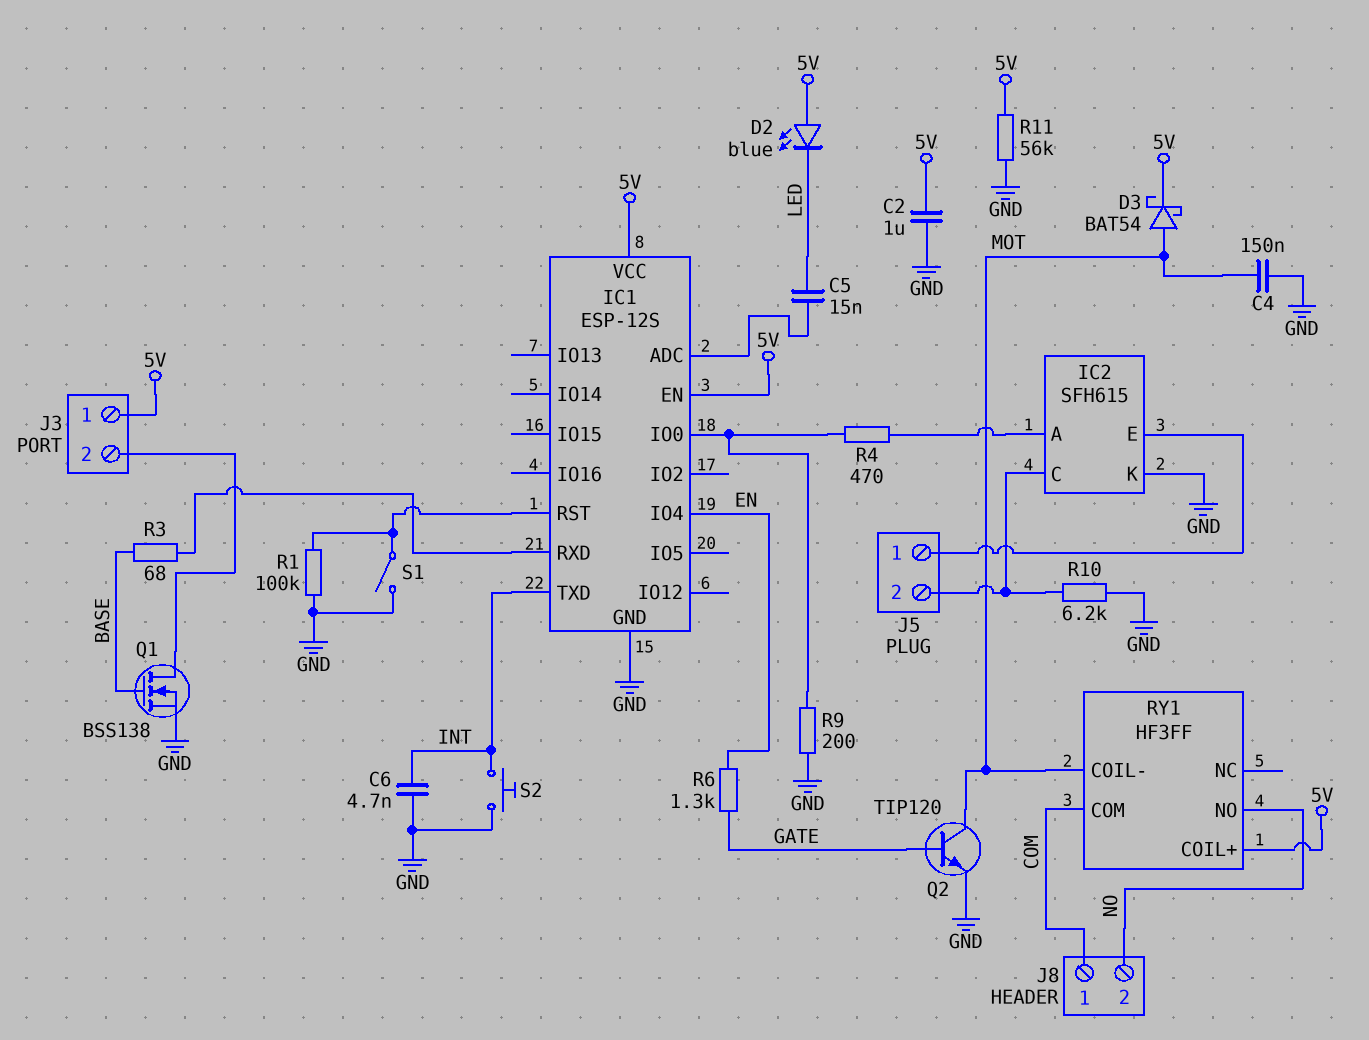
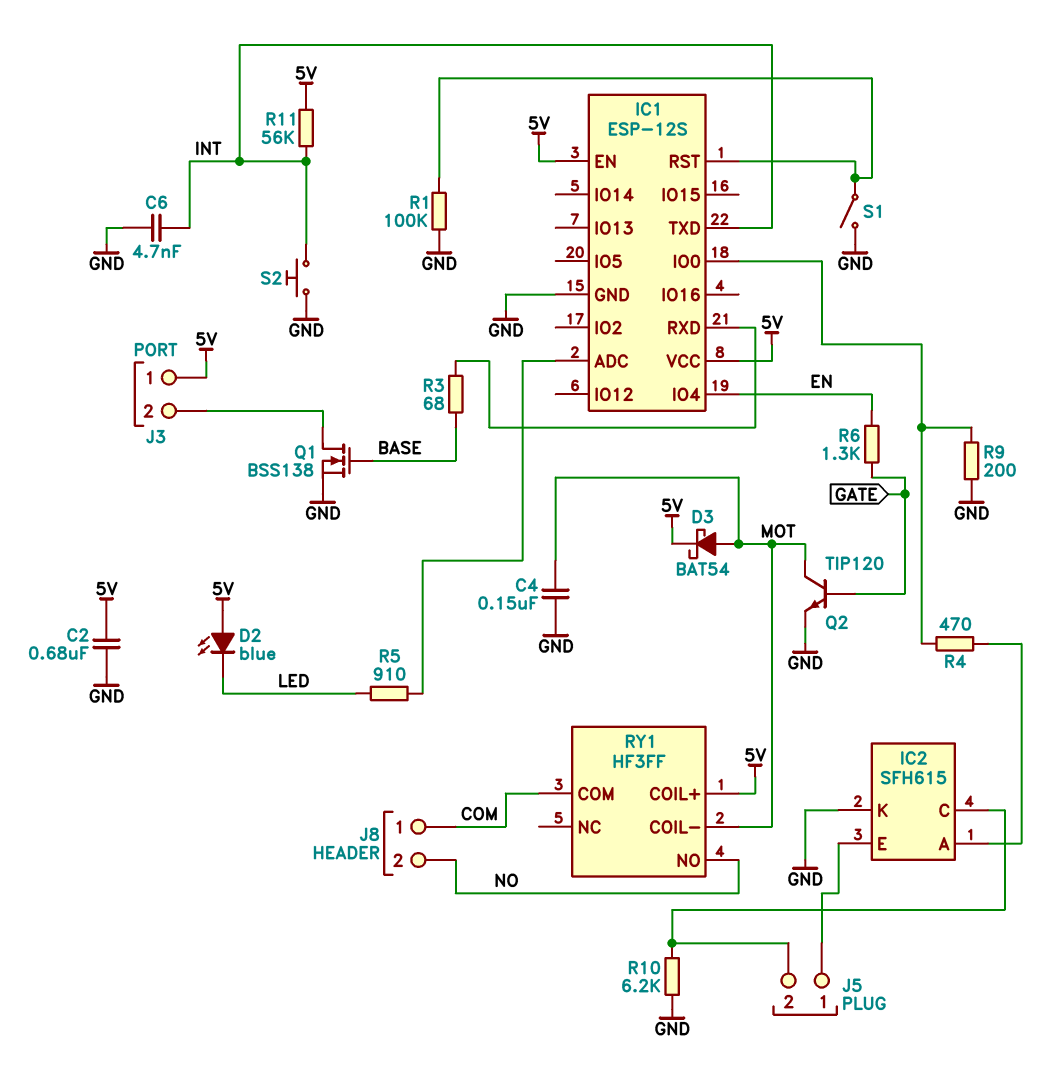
C2: 1uF (5V, GND) -> 680nF (5V, GND)
C5: 15nF (IC1/ADC, LED) -> none
R5: none -> 910 (IC1/ADC, LED)
R11: 56k (5V, GND) -> 56k (5V, INT)

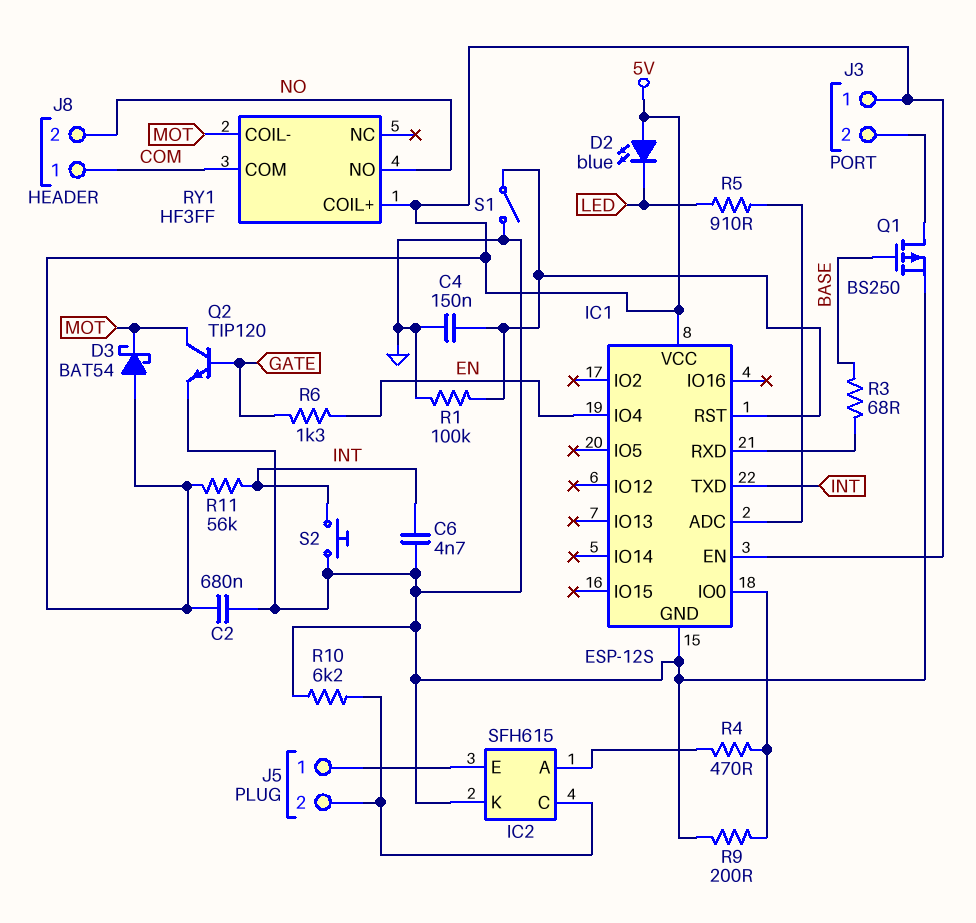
C4: 150nF (GND, MOT) -> 150nF (GND, IC1/RST)
D3: schottky BAT54 (A MOT, K 5V) -> schottky BAT54 (A 5V, K MOT)
Q1: NMOS BSS138 (G BASE, D J3/2, S GND) -> PMOS BS250 (G BASE, D J3/2, S GND)

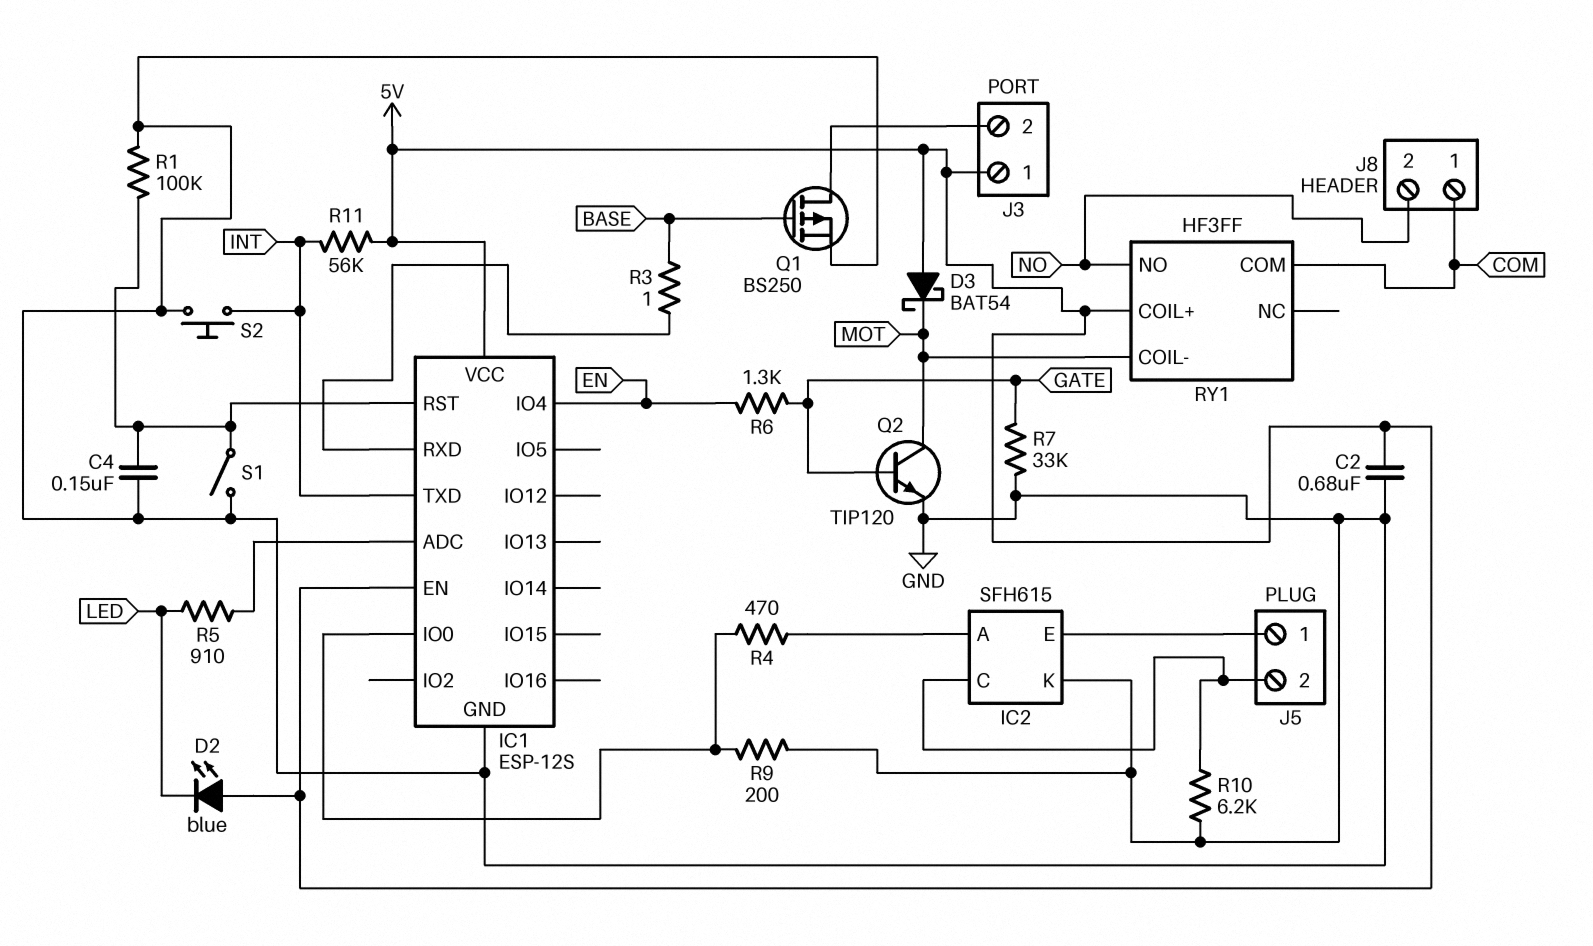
C6: 4.7nF (GND, INT) -> none
R3: 68 (BASE, IC1/RXD) -> 1 (BASE, IC1/RXD)
R7: none -> 33k (GATE, GND)

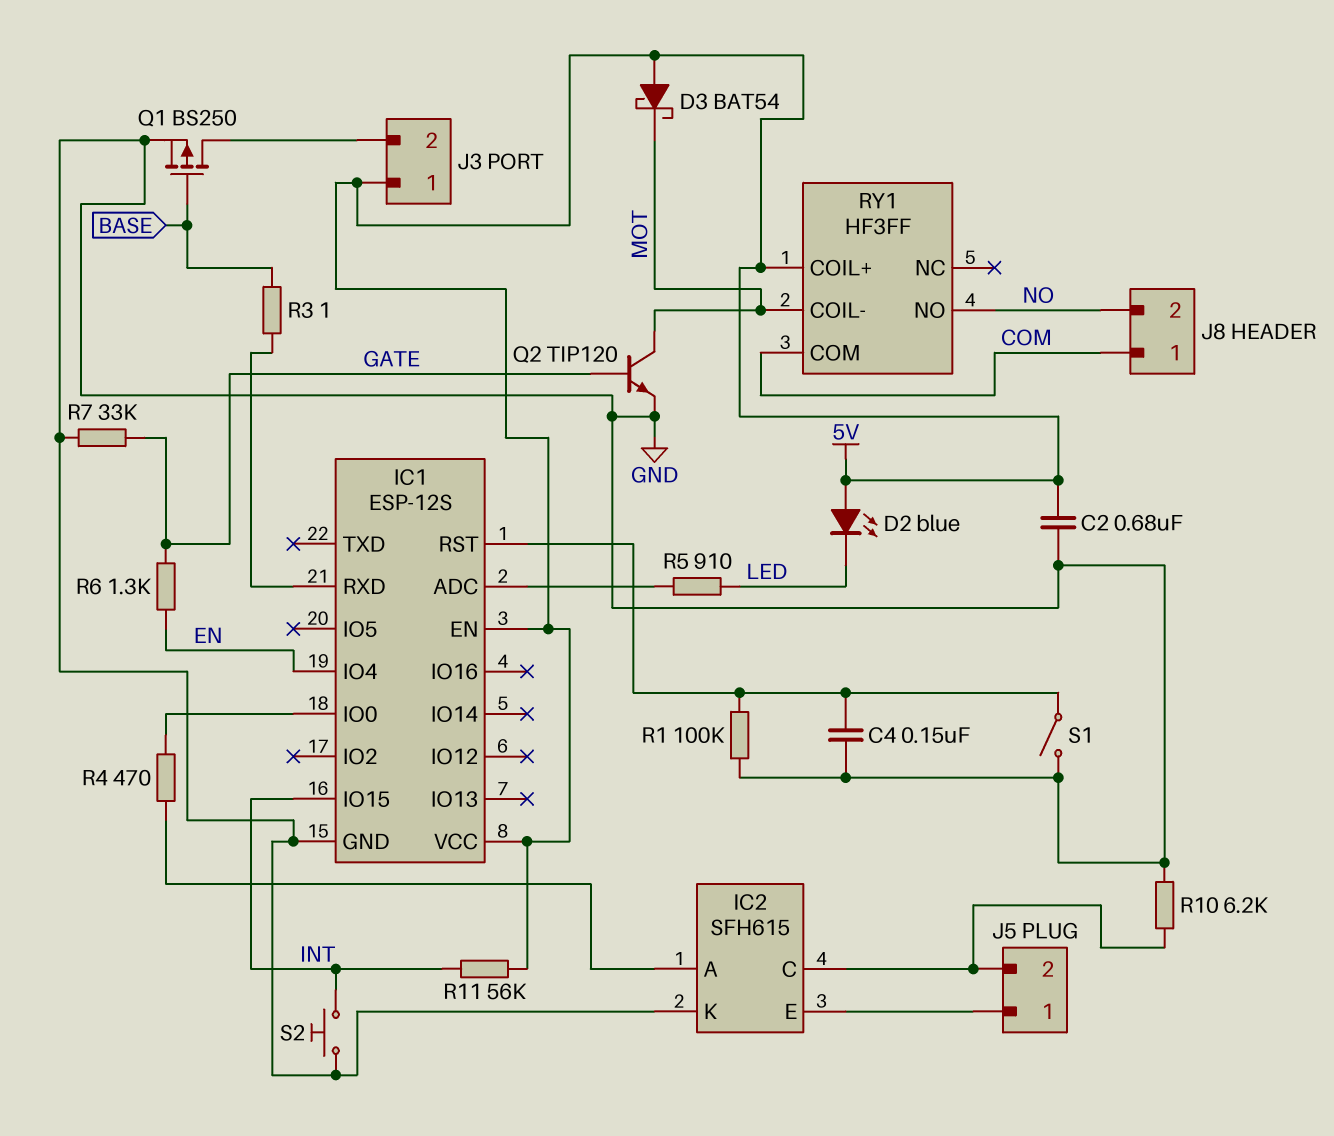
IC1 pin IO15: none -> INT
IC1 pin TXD: INT -> none
R9: 200 (GND, IC1/IO0) -> none

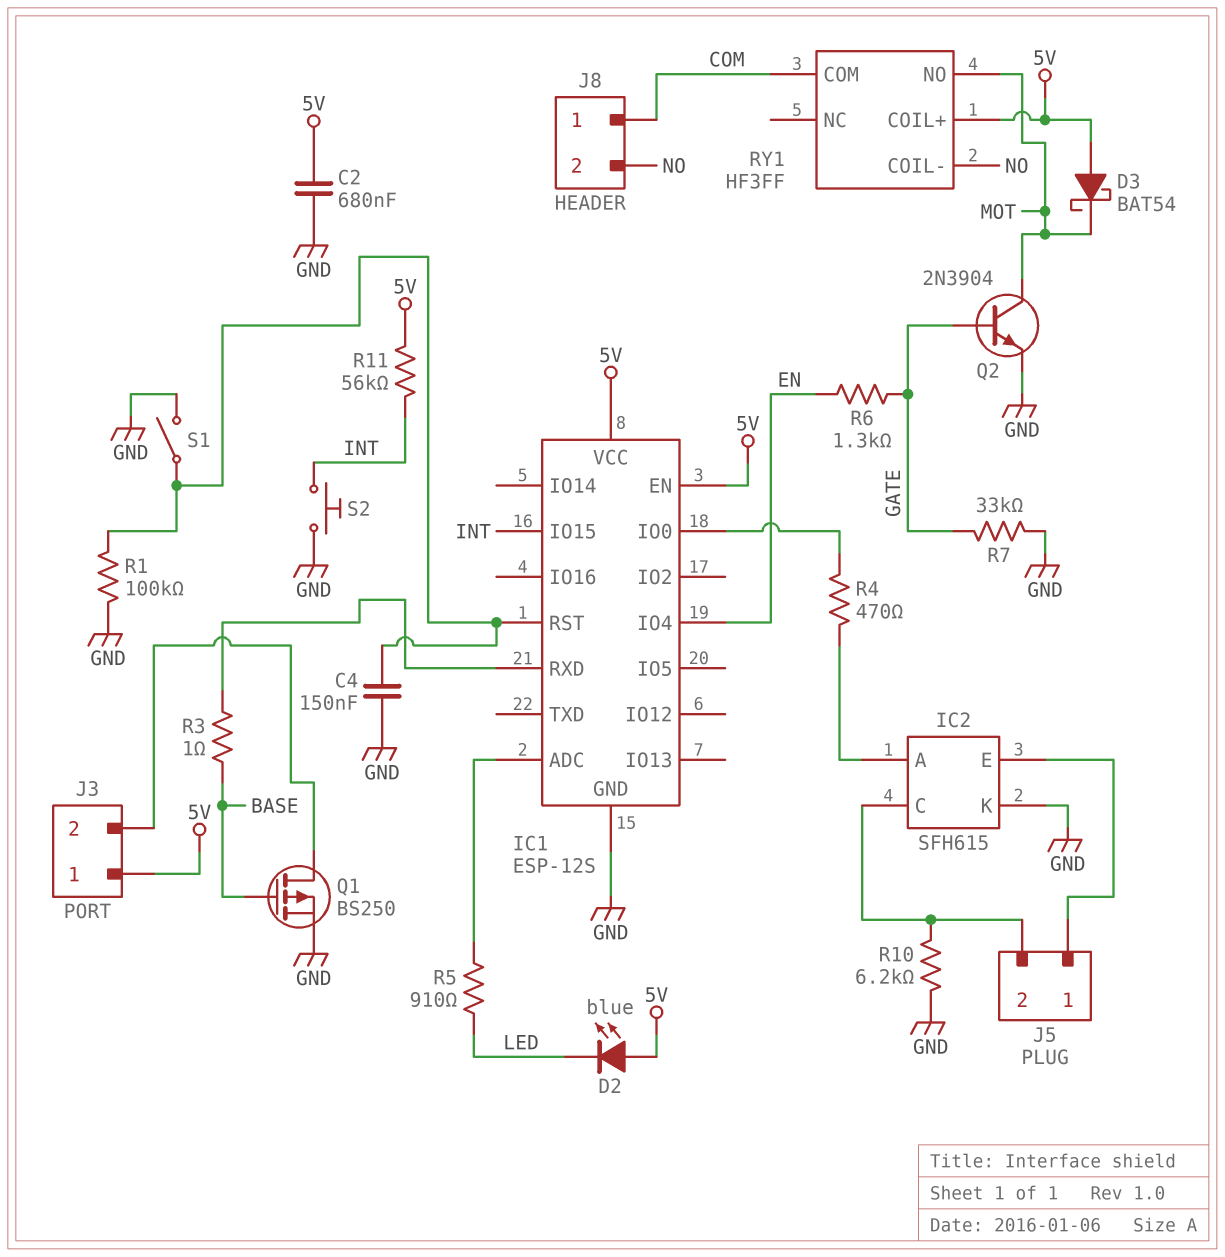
Q2: NPN TIP120 (B GATE, C MOT, E GND) -> NPN 2N3904 (B GATE, C MOT, E GND)
RY1 pin COIL-: MOT -> NO
RY1 pin NO: NO -> MOT

